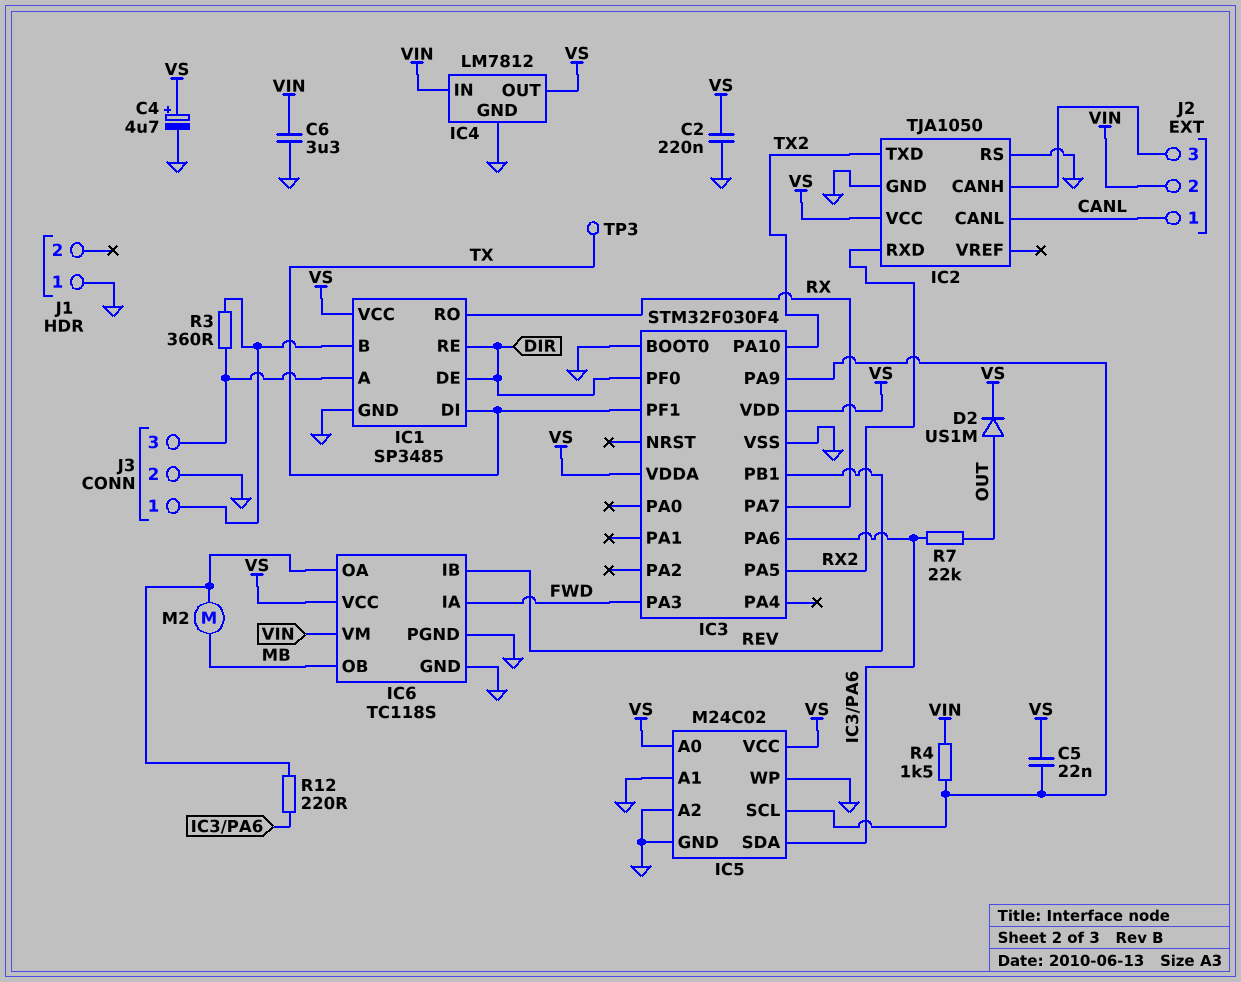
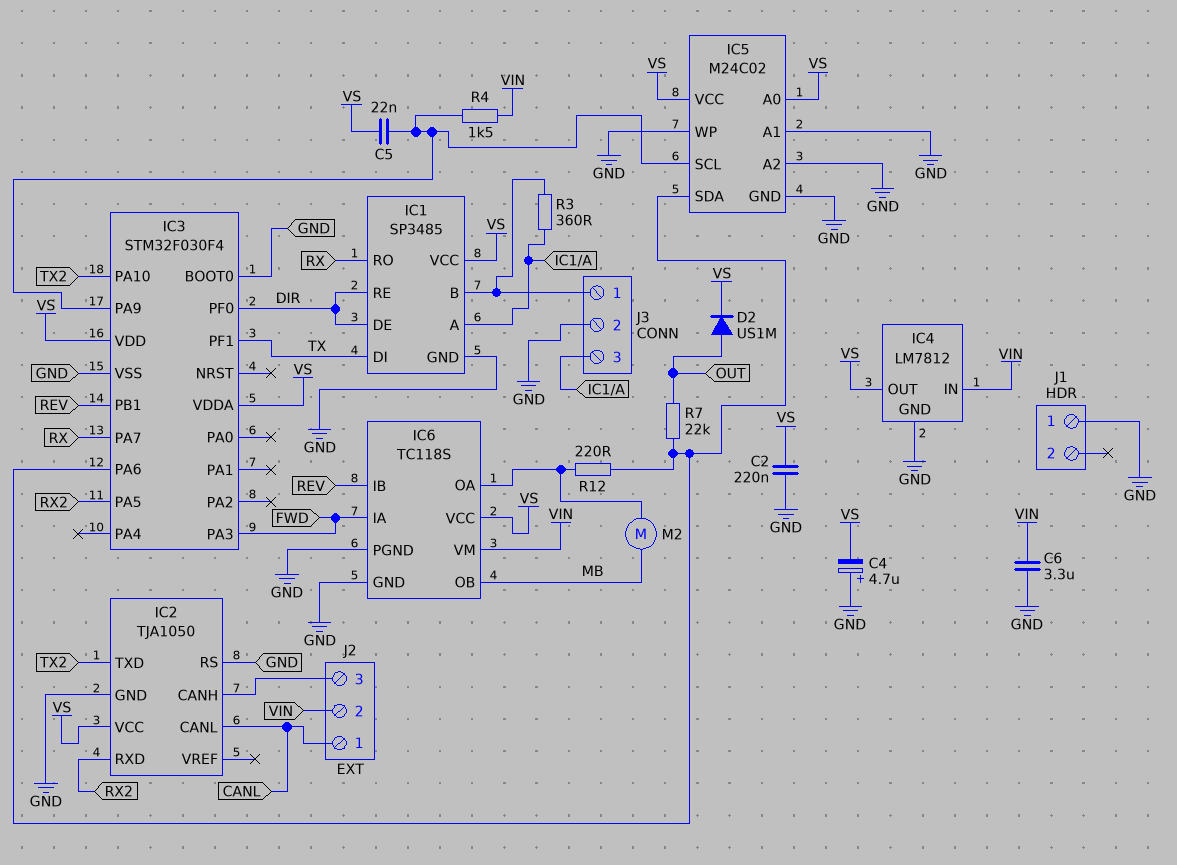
C4: 4.7uF (plus VS, minus GND) -> 4.7uF (plus GND, minus VS)
TP3: test point (TX) -> none

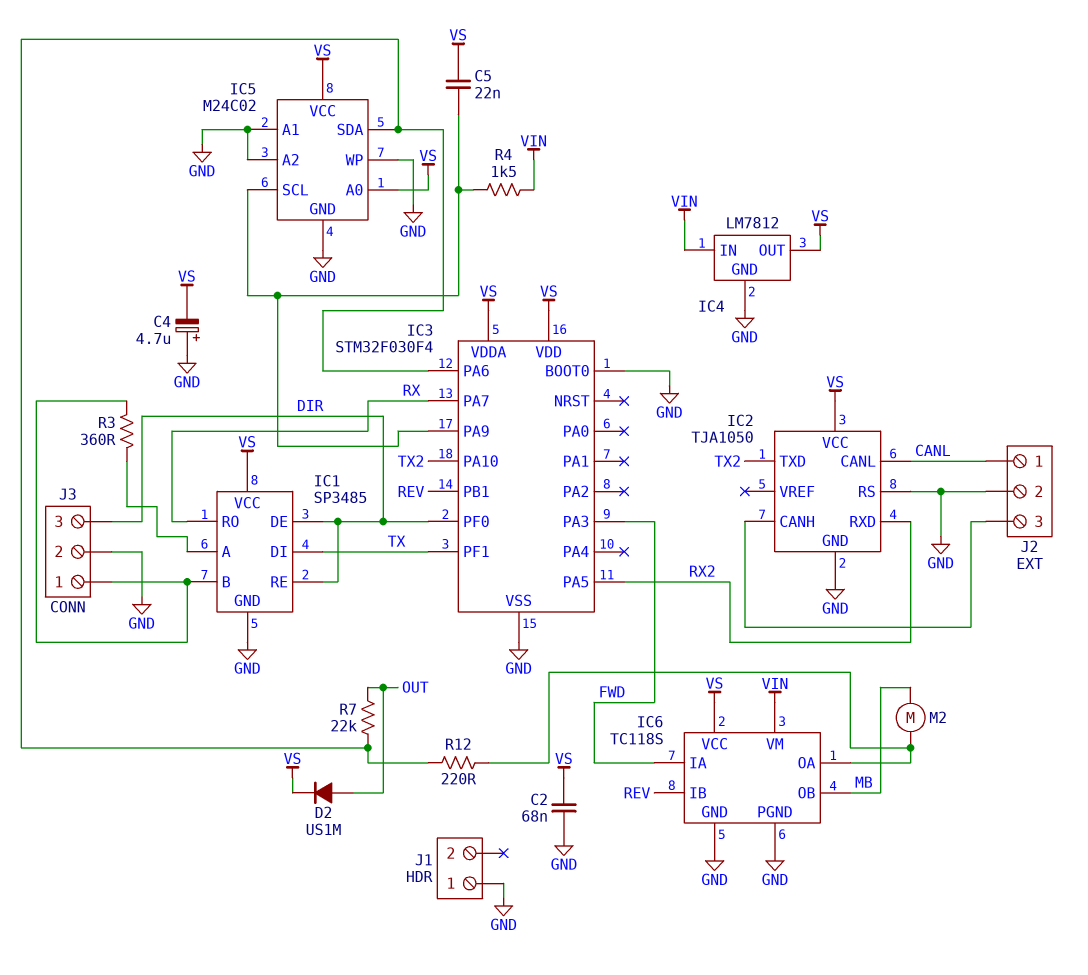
C2: 220nF (GND, VS) -> 68nF (GND, VS)
C6: 3.3uF (GND, VIN) -> none
J2 pin 2: VIN -> GND
J3 pin 3: IC1/A -> DIR

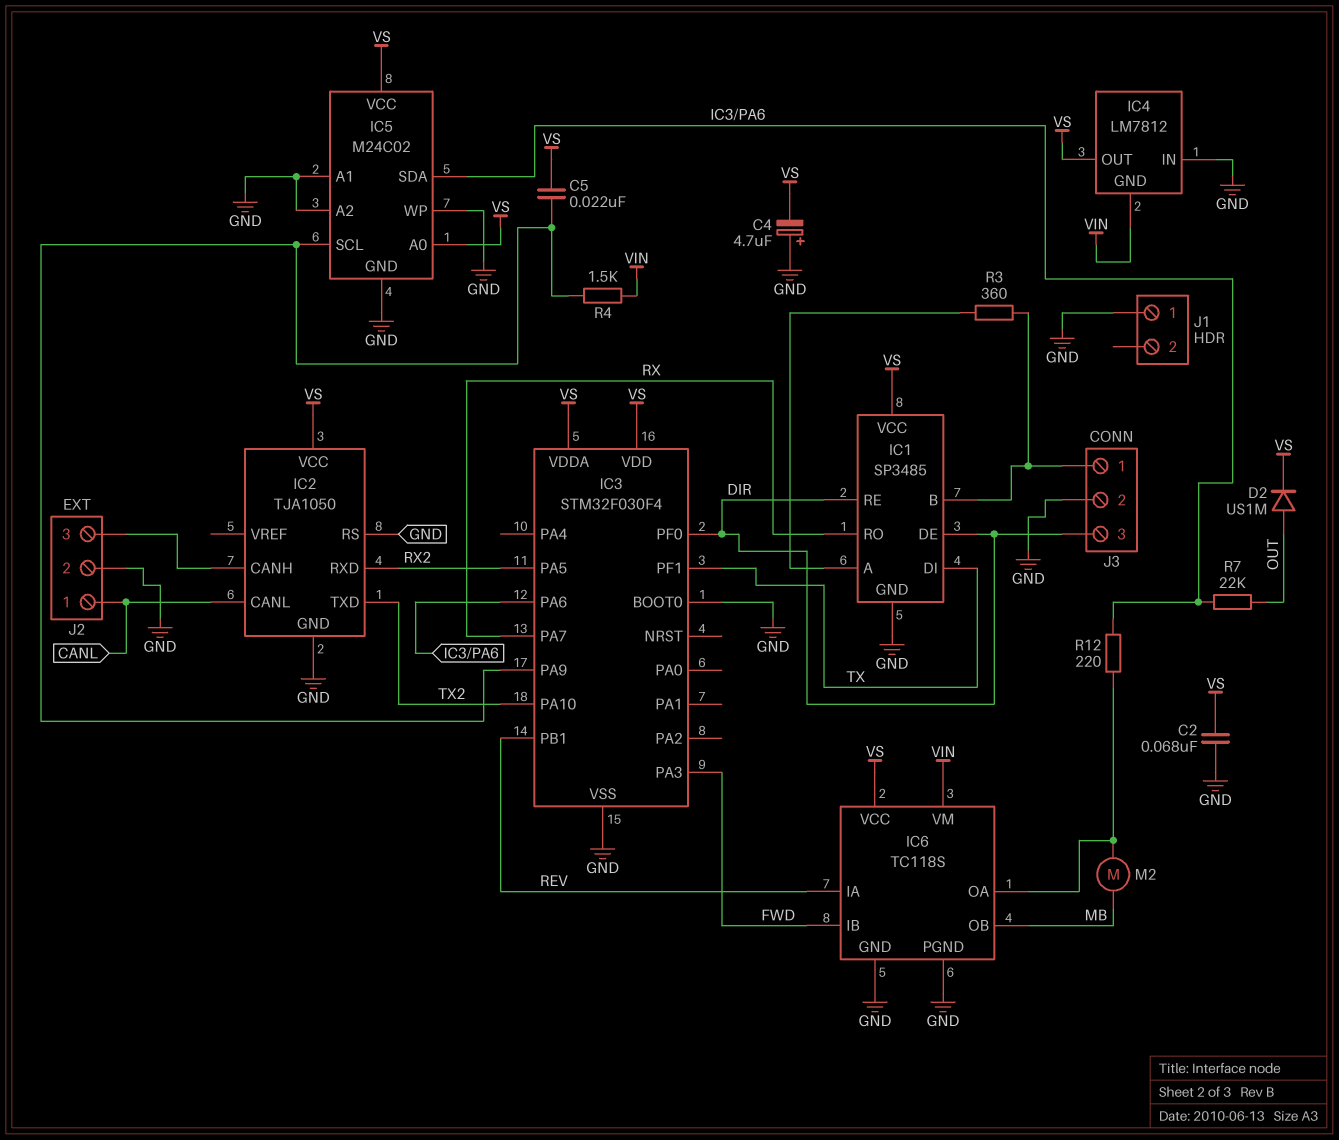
IC4 pin GND: GND -> VIN
IC4 pin IN: VIN -> GND
IC6 pin IA: FWD -> REV
IC6 pin IB: REV -> FWD

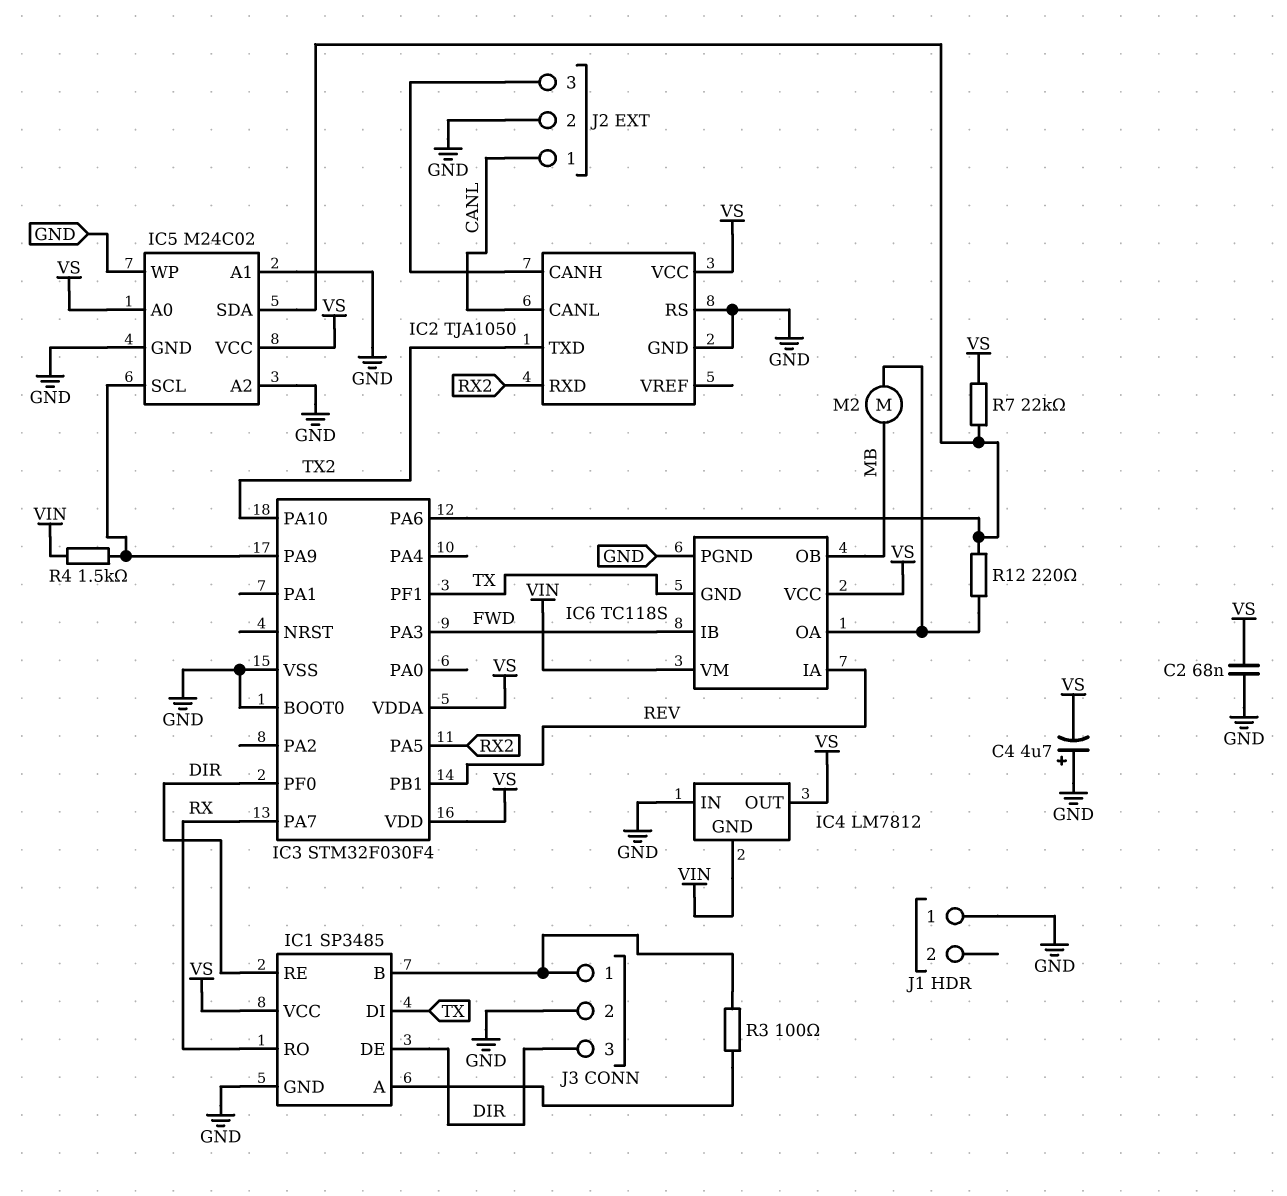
C5: 22nF (IC3/PA9, VS) -> none
D2: diode US1M (A OUT, K VS) -> none
IC6 pin GND: GND -> TX
R3: 360 (IC1/A, IC1/B) -> 100 (IC1/A, IC1/B)
R7: 22k (IC3/PA6, OUT) -> 22k (IC3/PA6, VS)

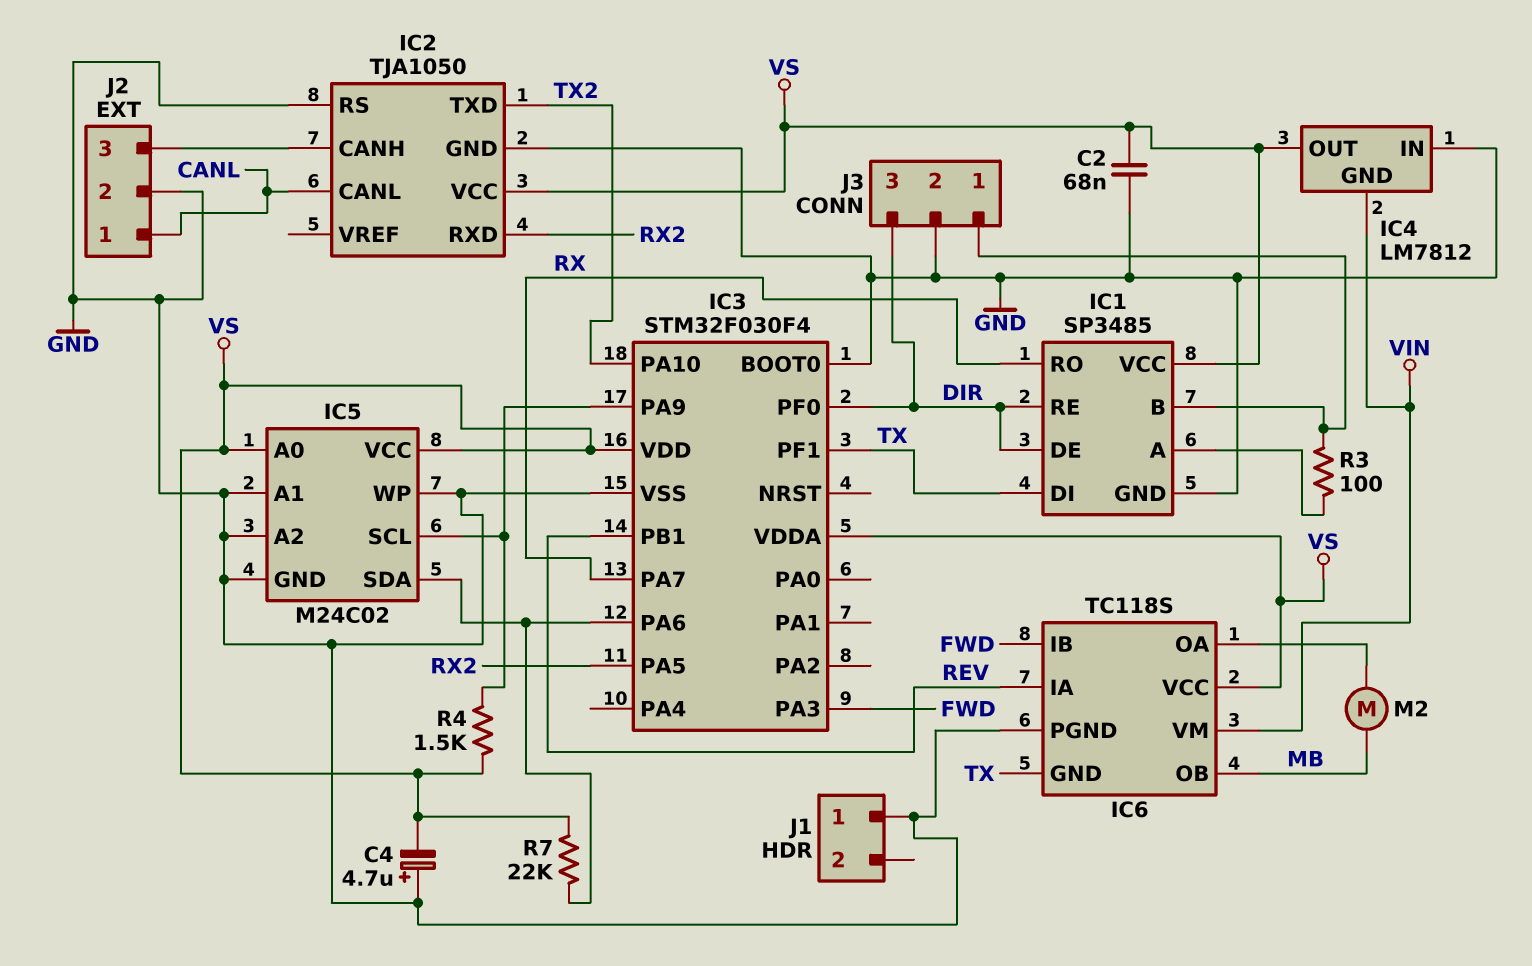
R4: 1.5k (IC3/PA9, VIN) -> 1.5k (IC3/PA9, VS)
R12: 220 (IC3/PA6, IC6/OA) -> none

